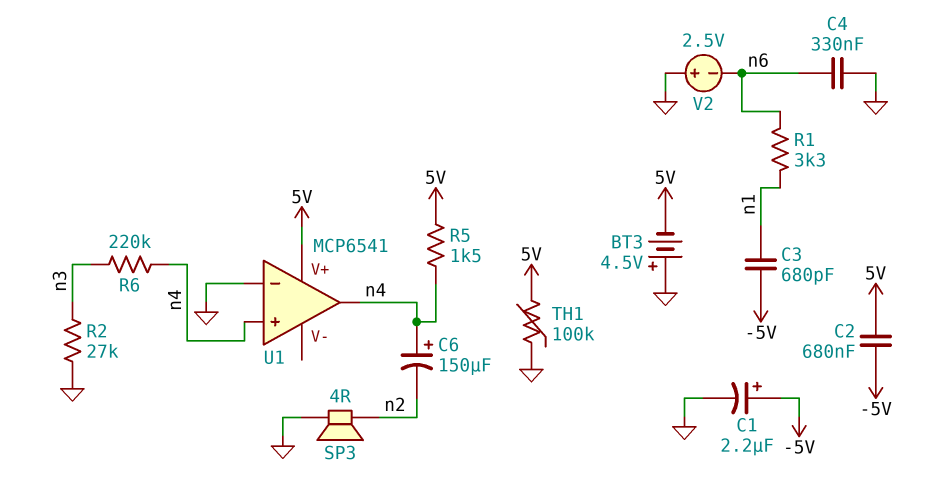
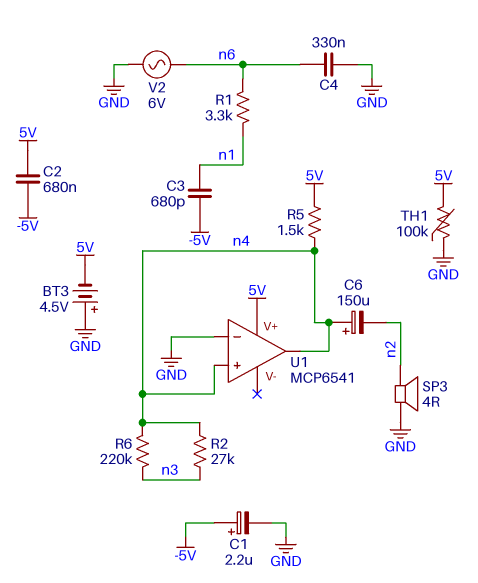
R2: 27k (GND, n3) -> 27k (n3, n4)
V2: 2.5V (plus GND, minus n6) -> AC 6V (GND, n6)

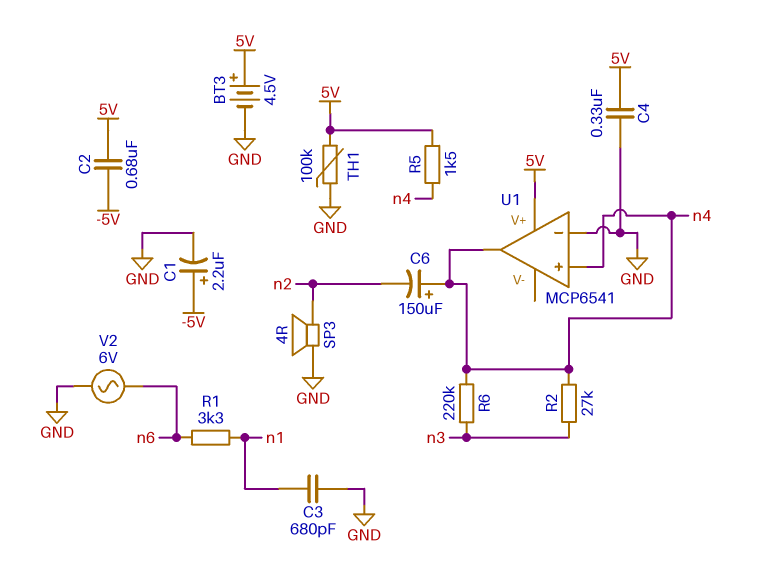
BT3: 4.5V (plus GND, minus 5V) -> 4.5V (plus 5V, minus GND)
C3: 680pF (-5V, n1) -> 680pF (GND, n1)
C4: 330nF (GND, n6) -> 330nF (5V, GND)

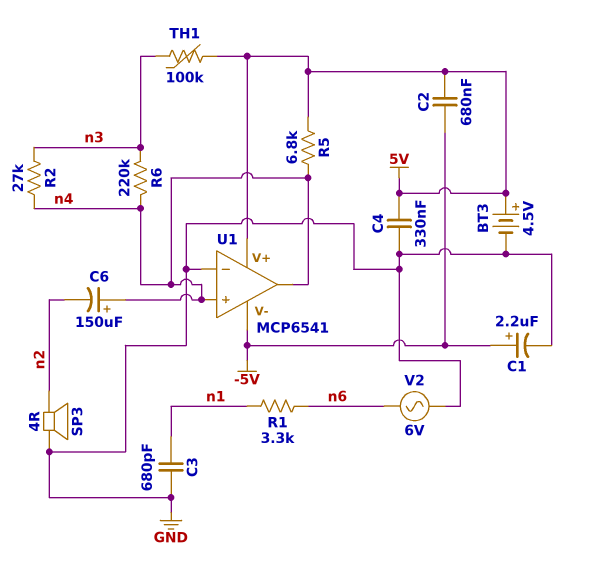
R5: 1.5k (5V, n4) -> 6.8k (5V, n4)
TH1: 100k (5V, GND) -> 100k (5V, n3)
U1 pin V-: none -> -5V

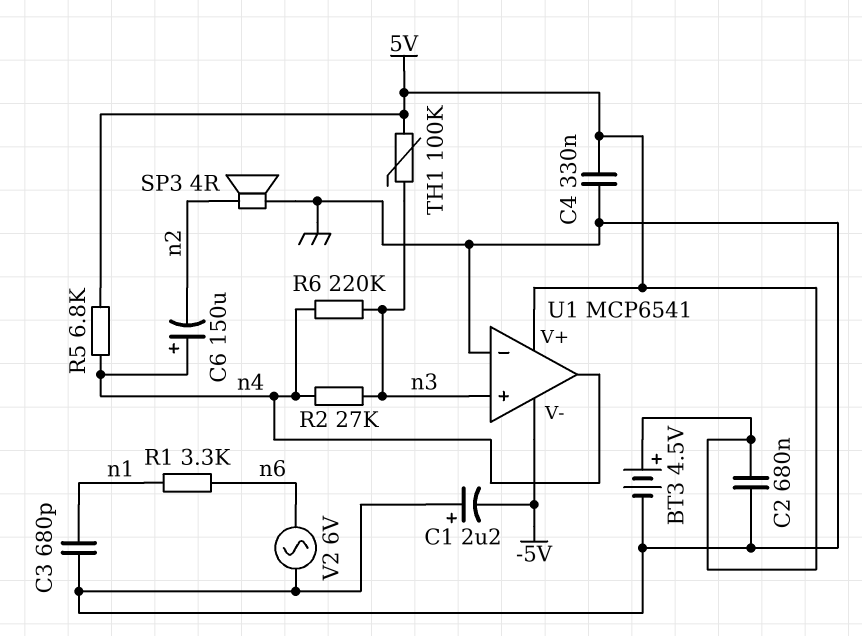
C1: 2.2uF (plus -5V, minus GND) -> 2.2uF (plus GND, minus -5V)
C2: 680nF (-5V, 5V) -> 680nF (5V, GND)
U1 pin in+: n4 -> n3

